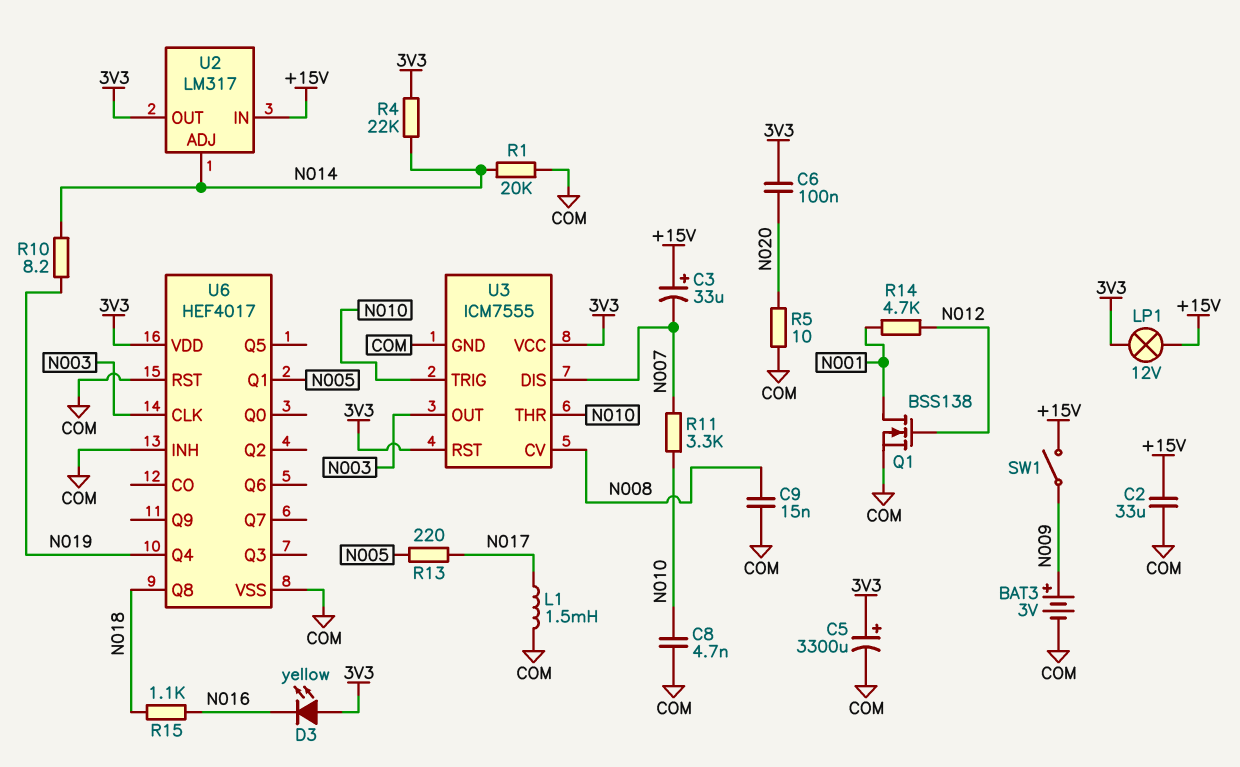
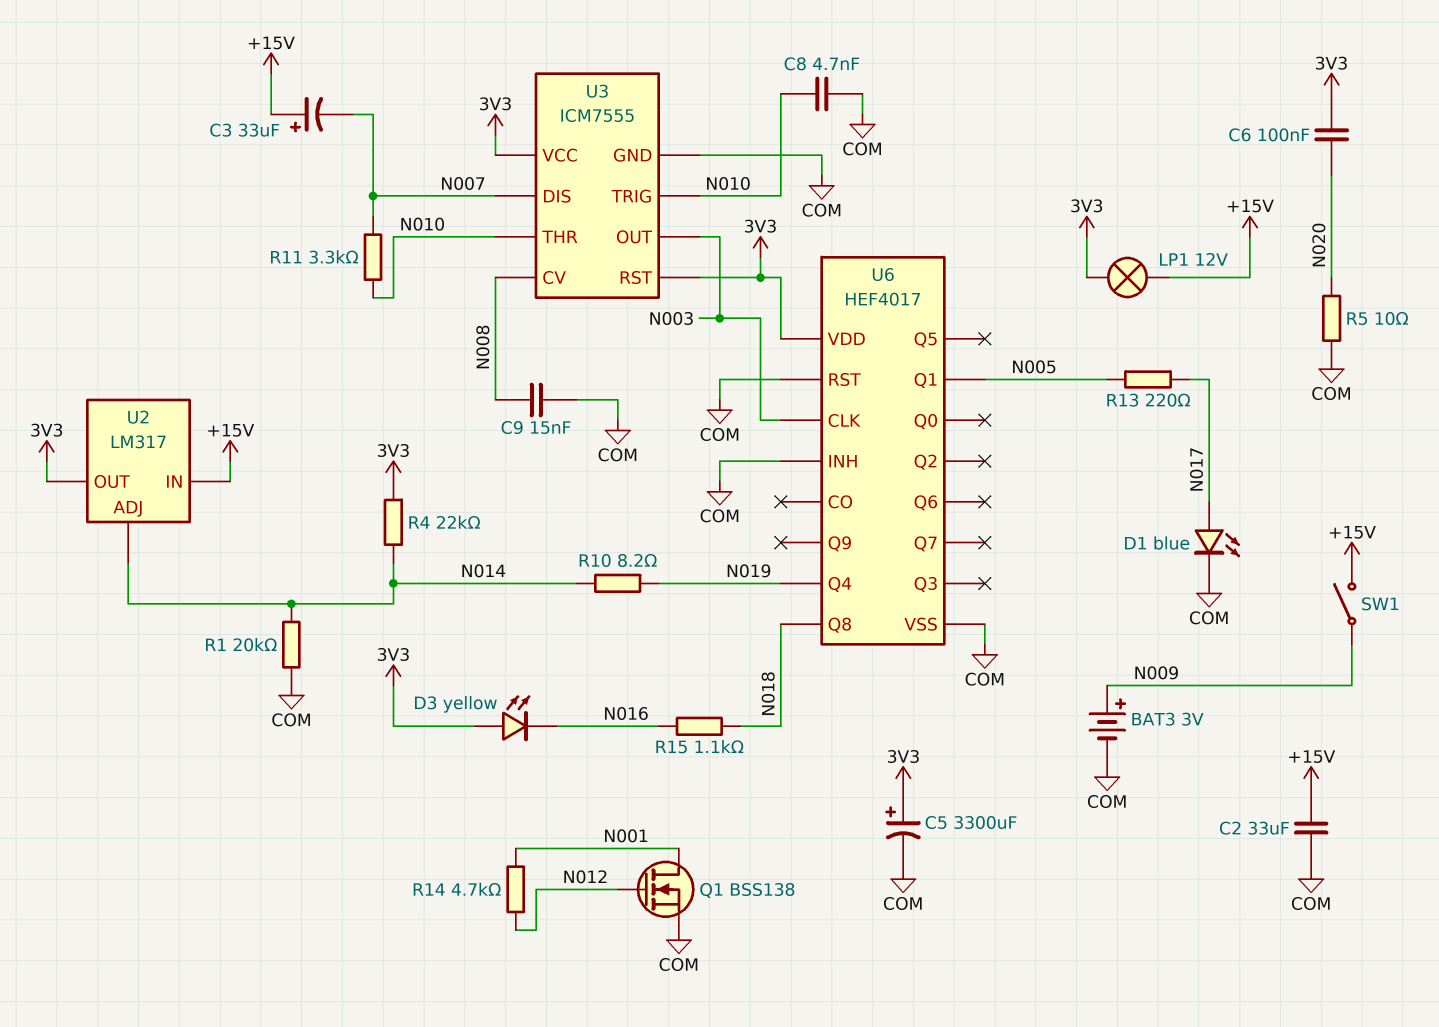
D1: none -> LED blue (A N017, K COM)
L1: 1.5mH (COM, N017) -> none

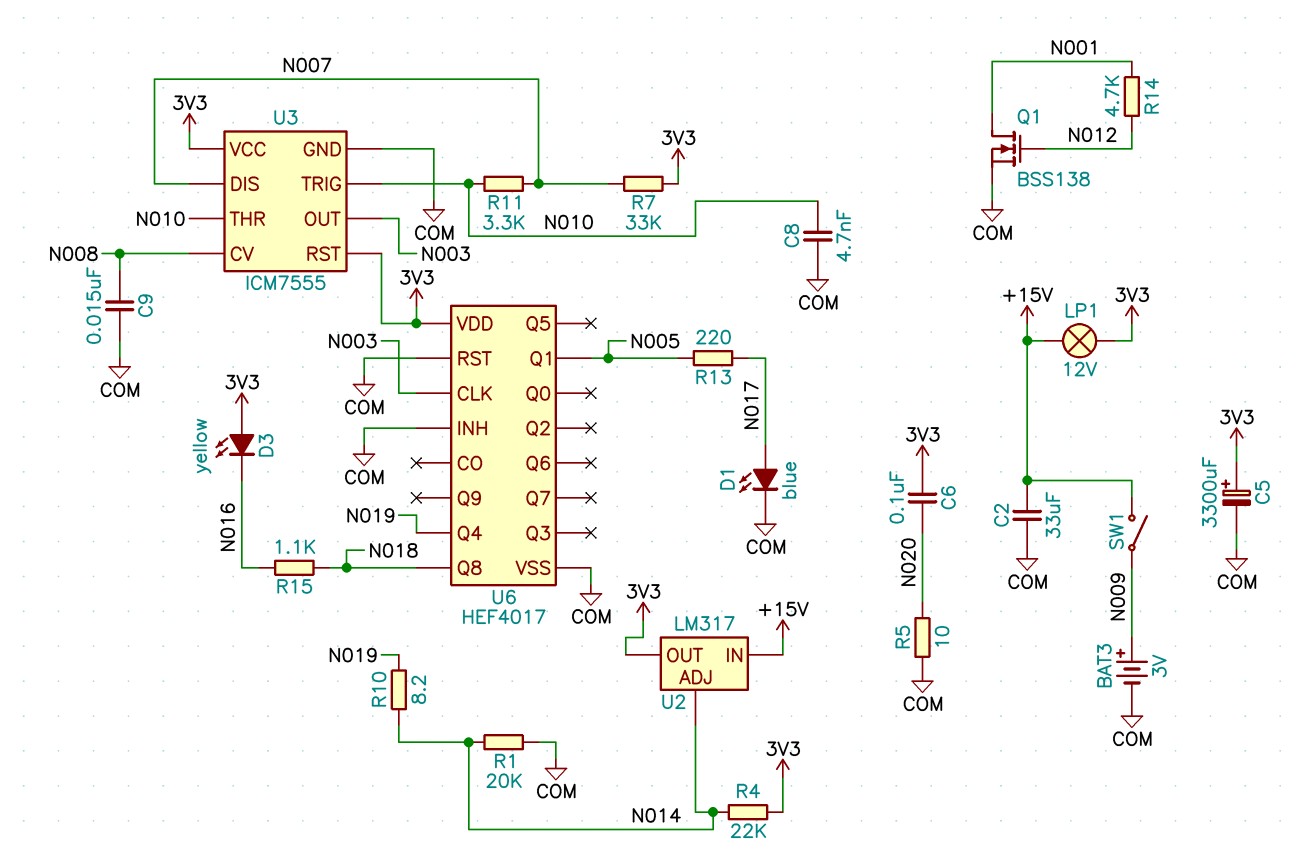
C3: 33uF (plus +15V, minus N007) -> none
R7: none -> 33k (3V3, N007)

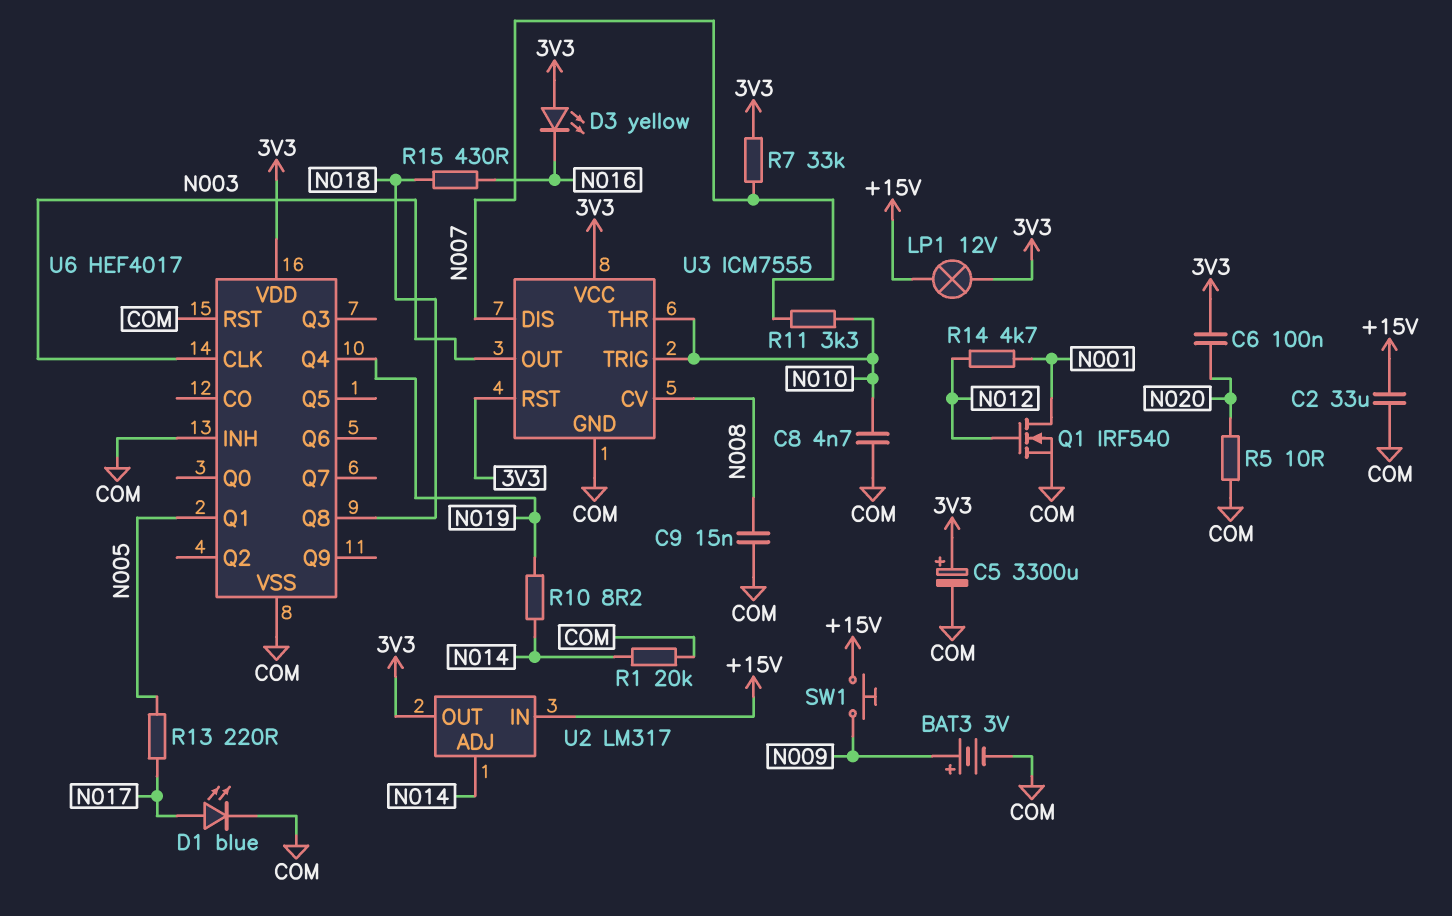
Q1: NMOS BSS138 (G N012, D N001, S COM) -> NMOS IRF540 (G N012, D N001, S COM)
R4: 22k (3V3, N014) -> none
R15: 1.1k (N016, N018) -> 430 (N016, N018)
SW1: switch (+15V, N009) -> button (+15V, N009)

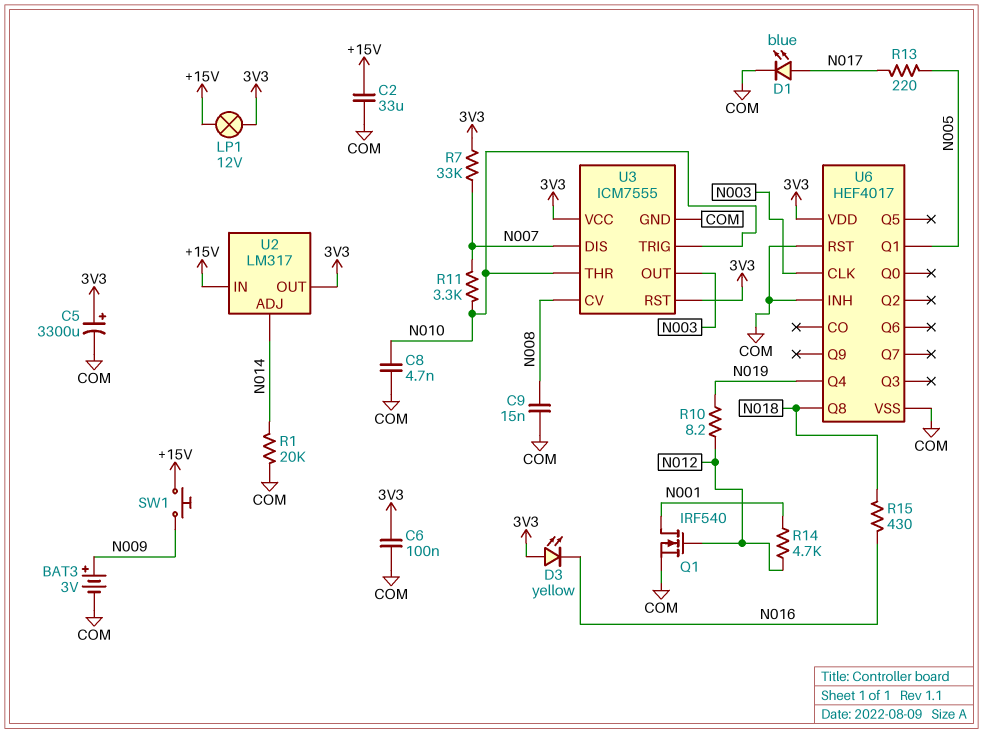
C6: 100nF (3V3, N020) -> 100nF (3V3, COM)
R5: 10 (COM, N020) -> none
R10: 8.2 (N014, N019) -> 8.2 (N012, N019)

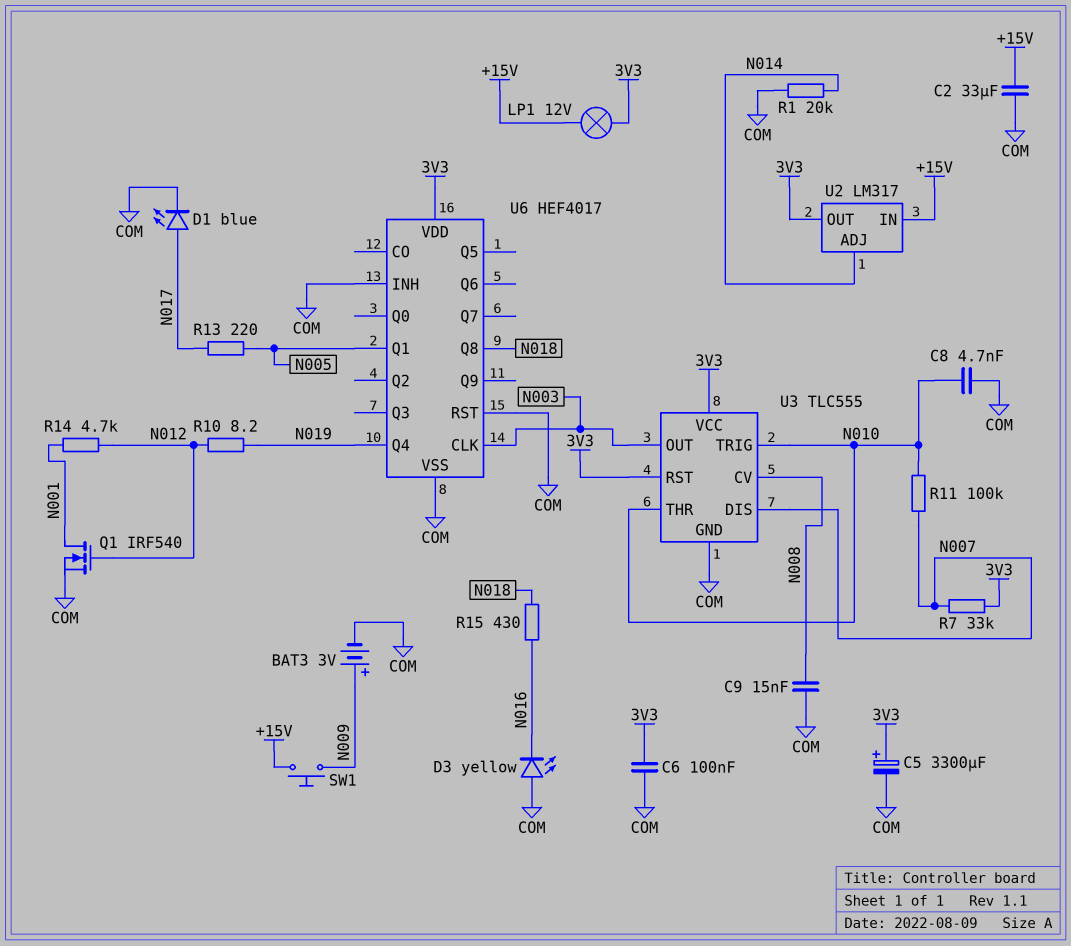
D3: LED yellow (A 3V3, K N016) -> LED yellow (A COM, K N016)
R11: 3.3k (N007, N010) -> 100k (N007, N010)
U3: ICM7555 -> TLC555

